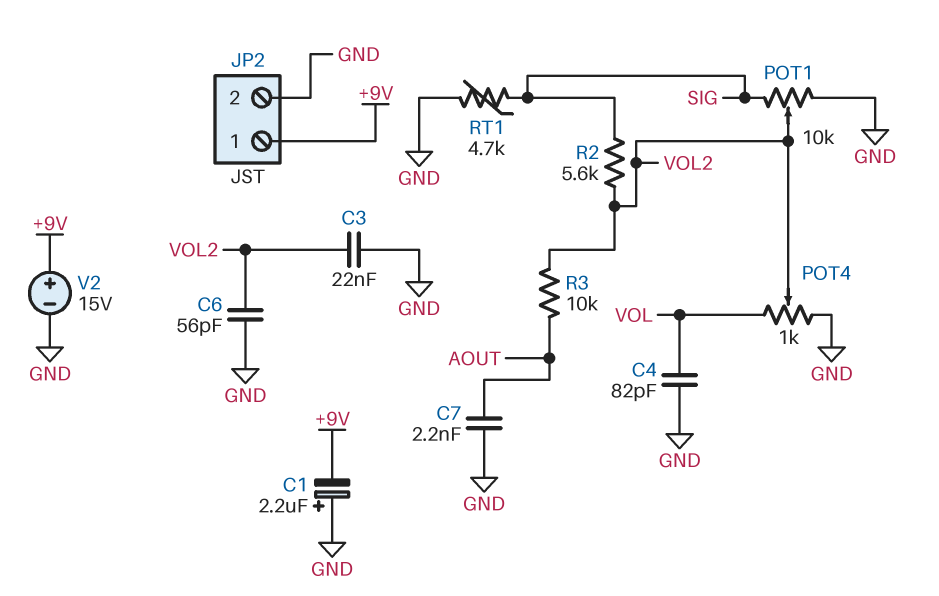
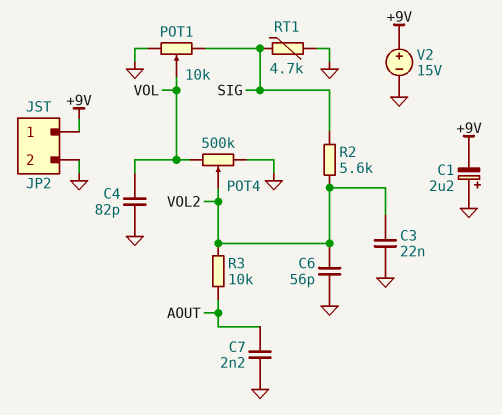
POT1: 10k (GND, SIG, wiper VOL2) -> 10k (GND, SIG, wiper VOL)
POT4: 1k (GND, VOL, wiper VOL2) -> 500k (GND, VOL, wiper VOL2)

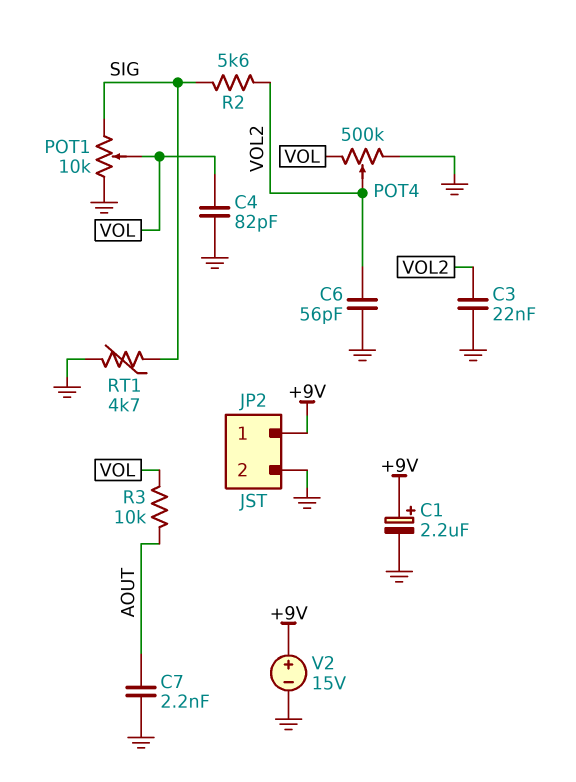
C1: 2.2uF (plus GND, minus +9V) -> 2.2uF (plus +9V, minus GND)
R3: 10k (AOUT, VOL2) -> 10k (AOUT, VOL)

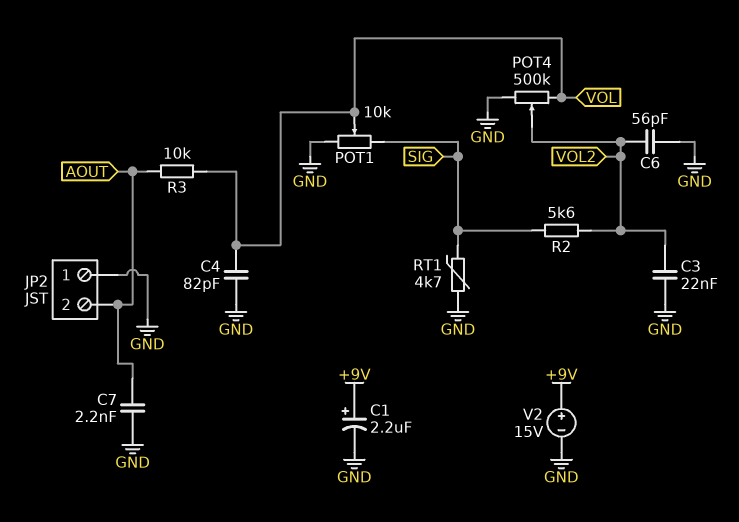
JP2 pin 1: +9V -> GND
JP2 pin 2: GND -> AOUT

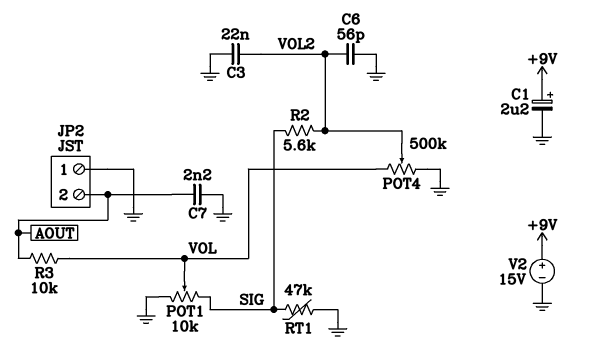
C4: 82pF (GND, VOL) -> none
RT1: 4.7k (GND, SIG) -> 47k (GND, SIG)

